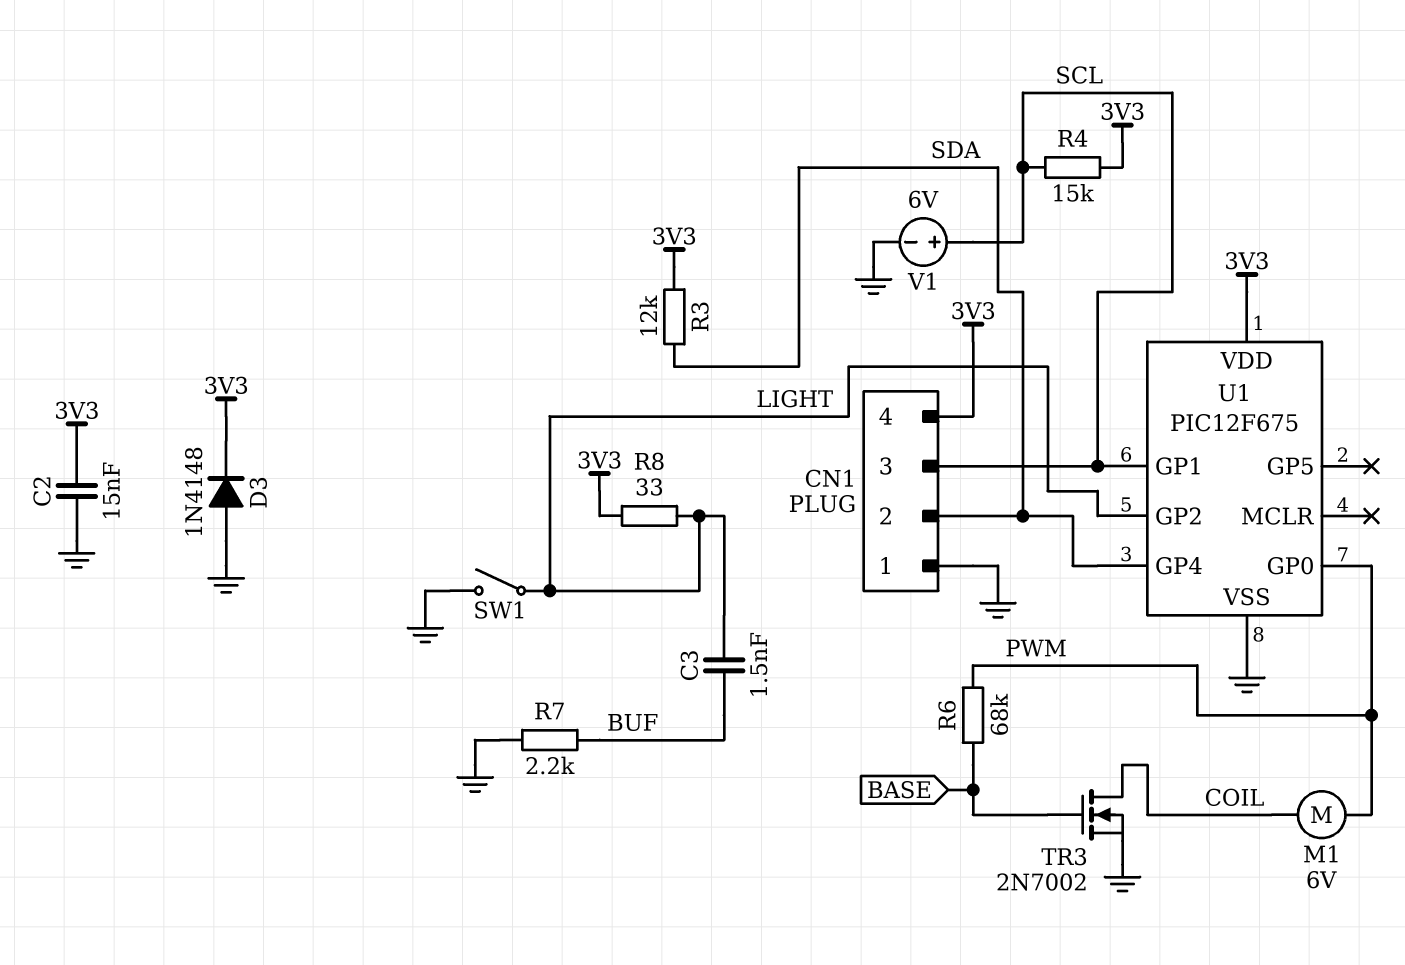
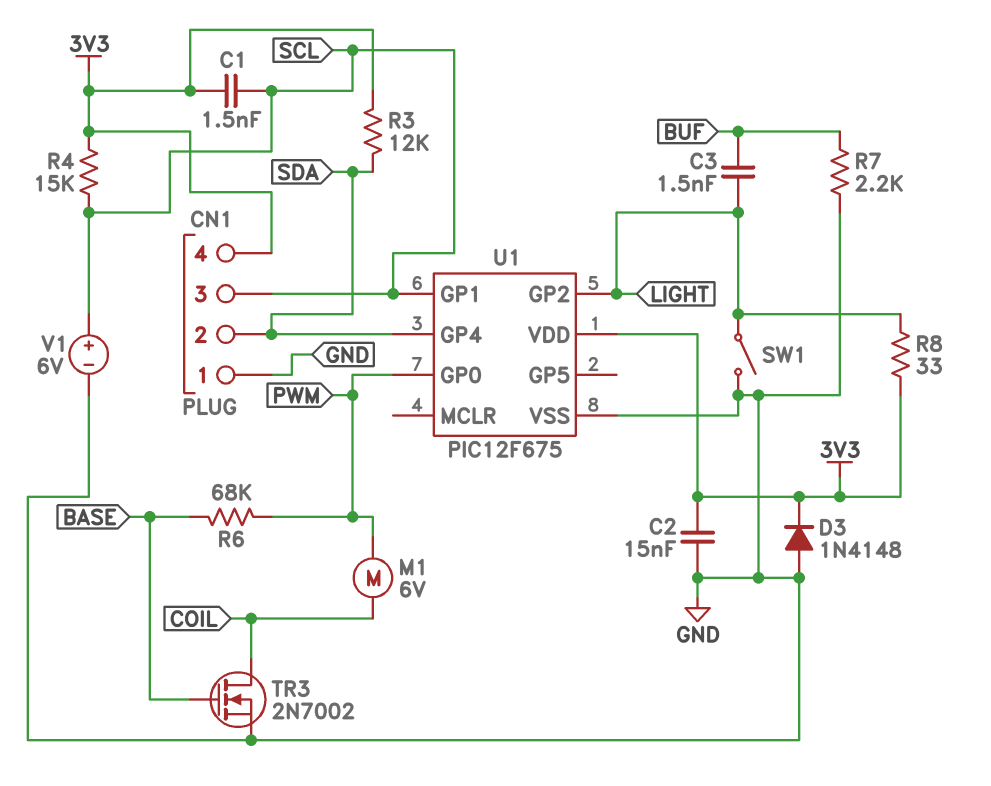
C1: none -> 1.5nF (3V3, SCL)

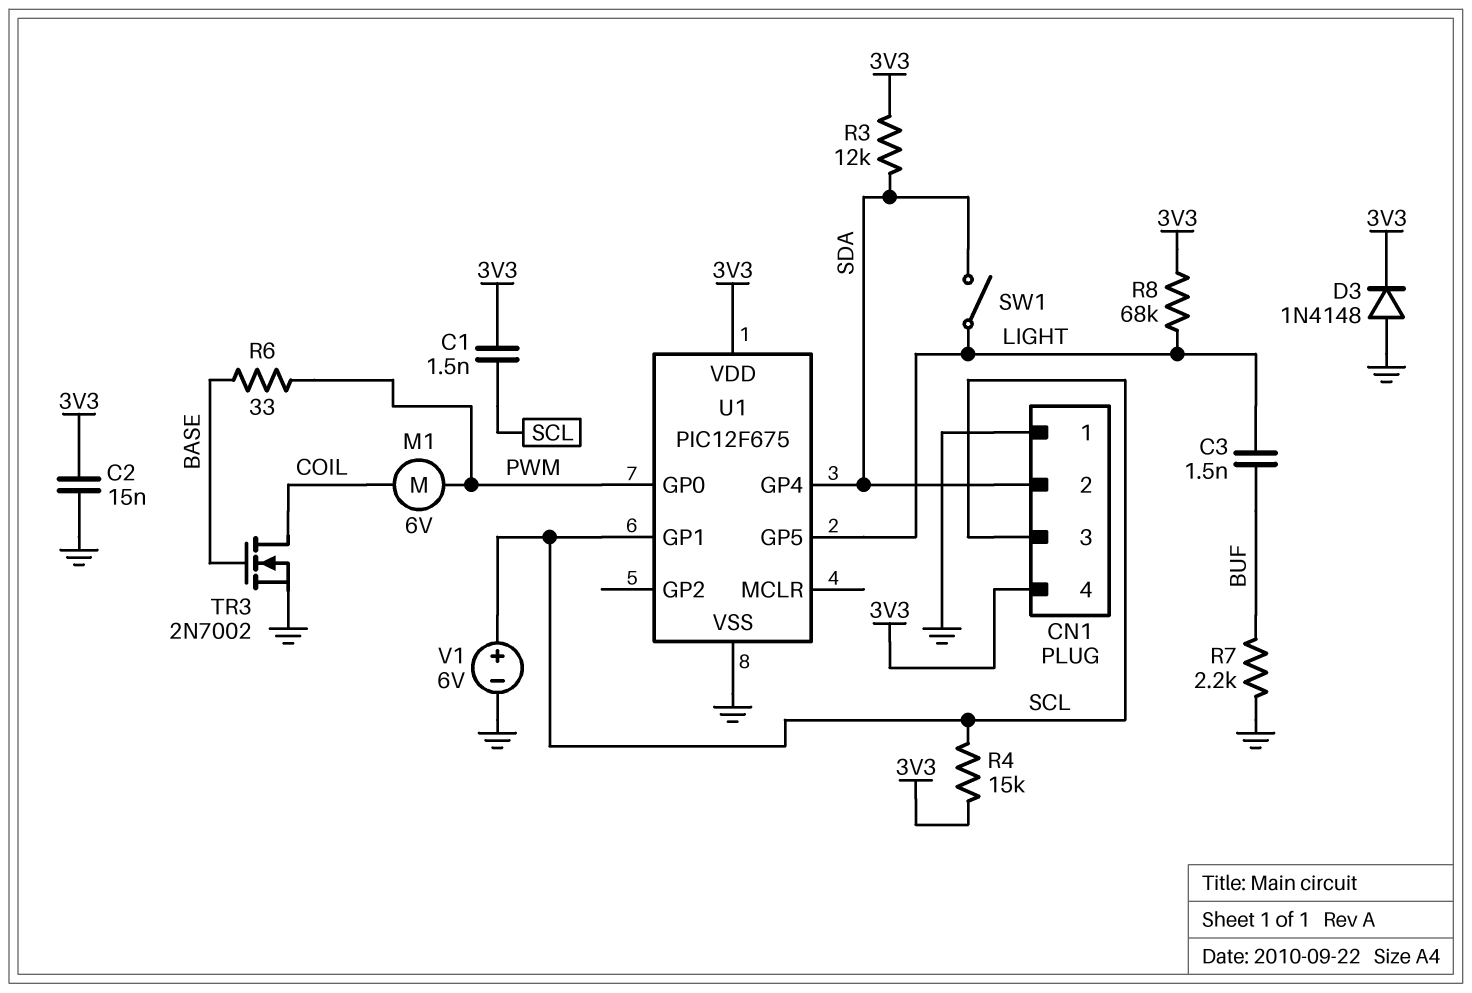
R6: 68k (BASE, PWM) -> 33 (BASE, PWM)
R8: 33 (3V3, LIGHT) -> 68k (3V3, LIGHT)
SW1: switch (GND, LIGHT) -> switch (LIGHT, SDA)
U1 pin GP2: LIGHT -> none
U1 pin GP5: none -> LIGHT

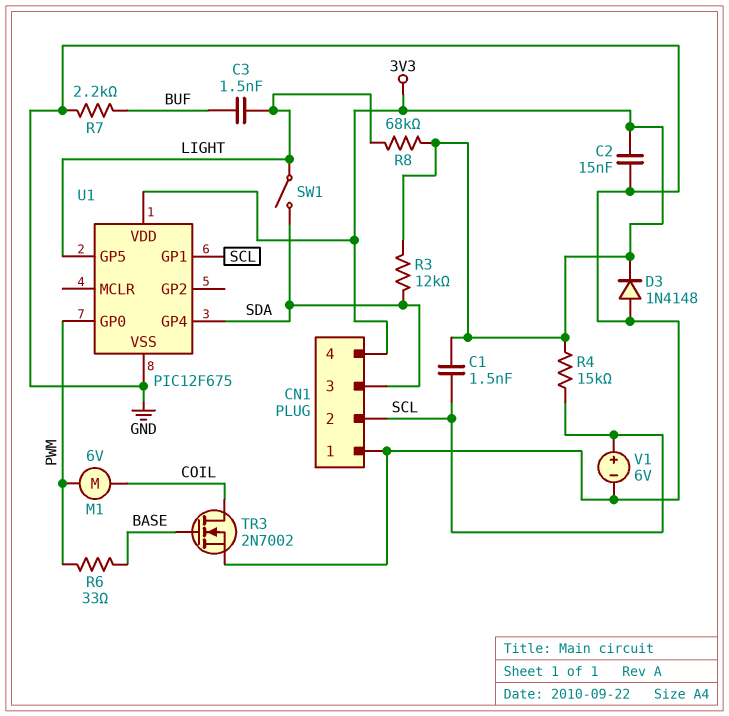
CN1 pin 2: SDA -> SCL
CN1 pin 3: SCL -> SDA

